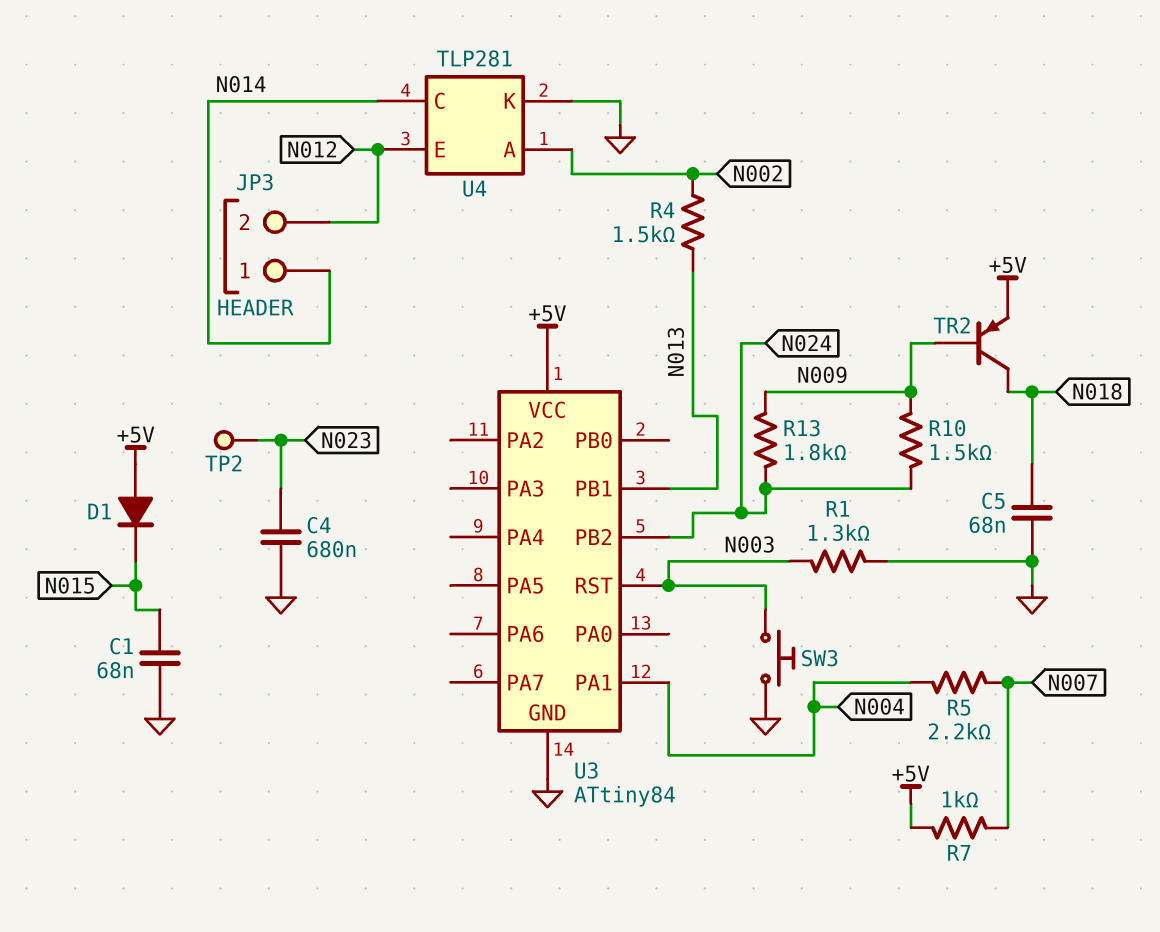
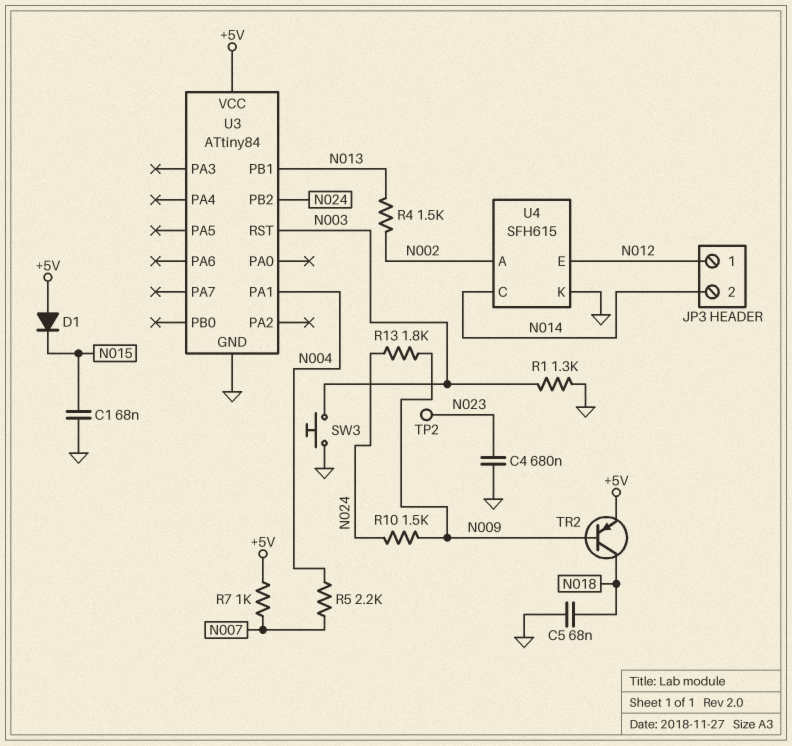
JP3 pin 1: N014 -> N012
JP3 pin 2: N012 -> N014
U4: TLP281 -> SFH615

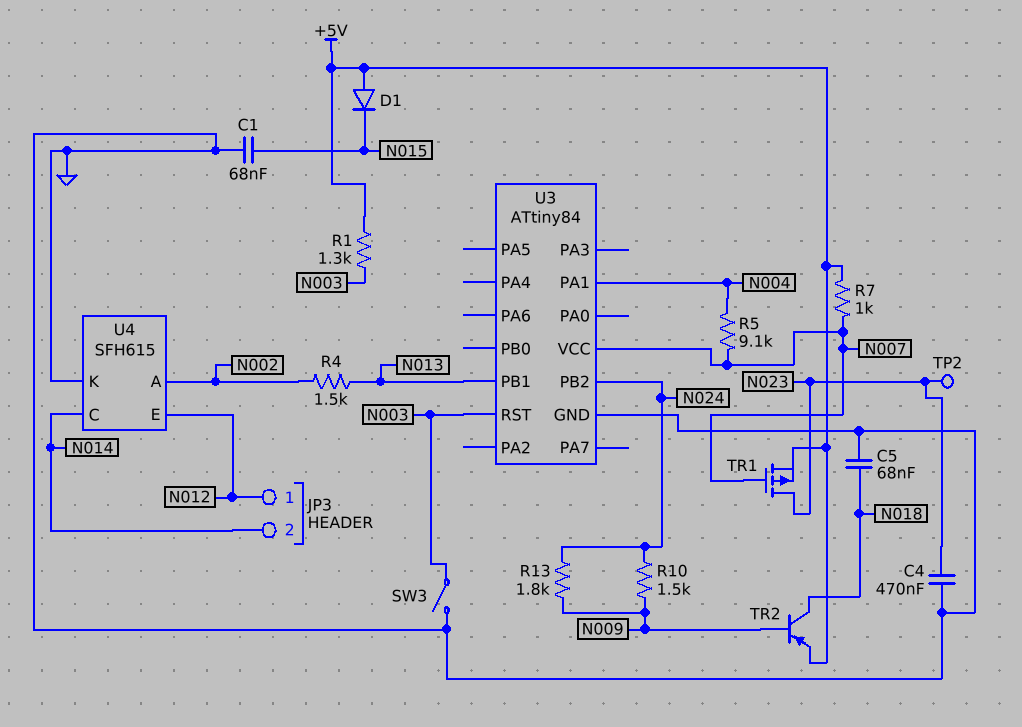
C4: 680nF (GND, N023) -> 470nF (GND, N023)
R1: 1.3k (GND, N003) -> 1.3k (+5V, N003)
R5: 2.2k (N004, N007) -> 9.1k (N004, N007)
SW3: button (GND, N003) -> switch (GND, N003)
TR1: none -> PMOS (G N007, D N023, S +5V)
U3 pin VCC: +5V -> N007

